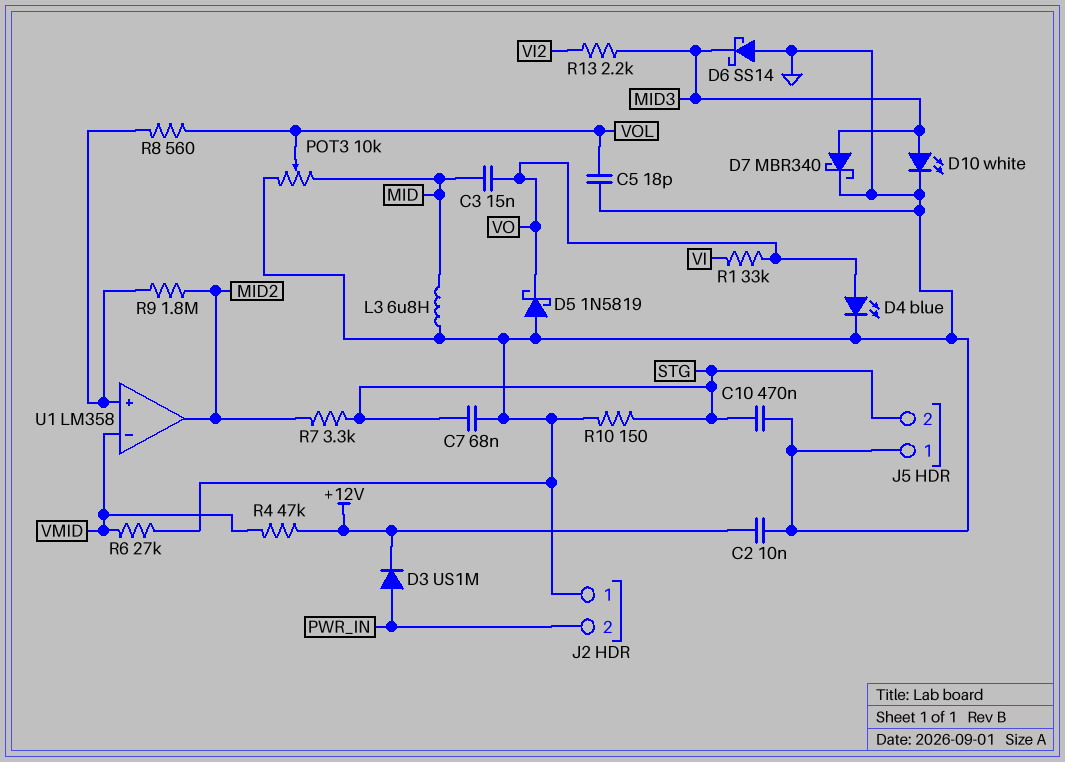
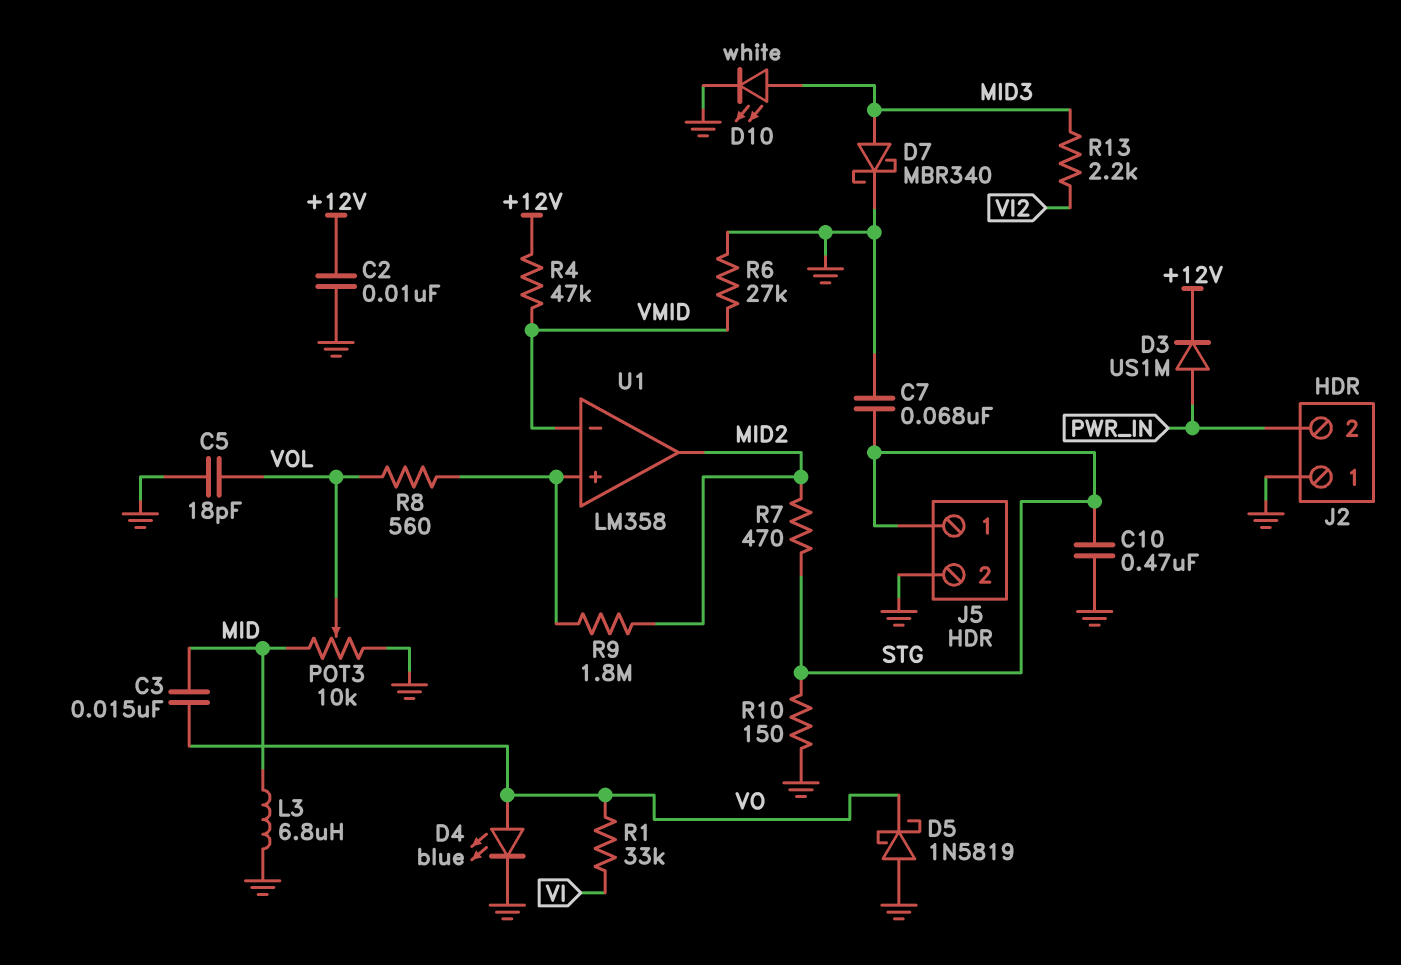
D6: schottky SS14 (A GND, K MID3) -> none
J5 pin 1: GND -> STG
J5 pin 2: STG -> GND
R7: 3.3k (MID2, STG) -> 470 (MID2, STG)

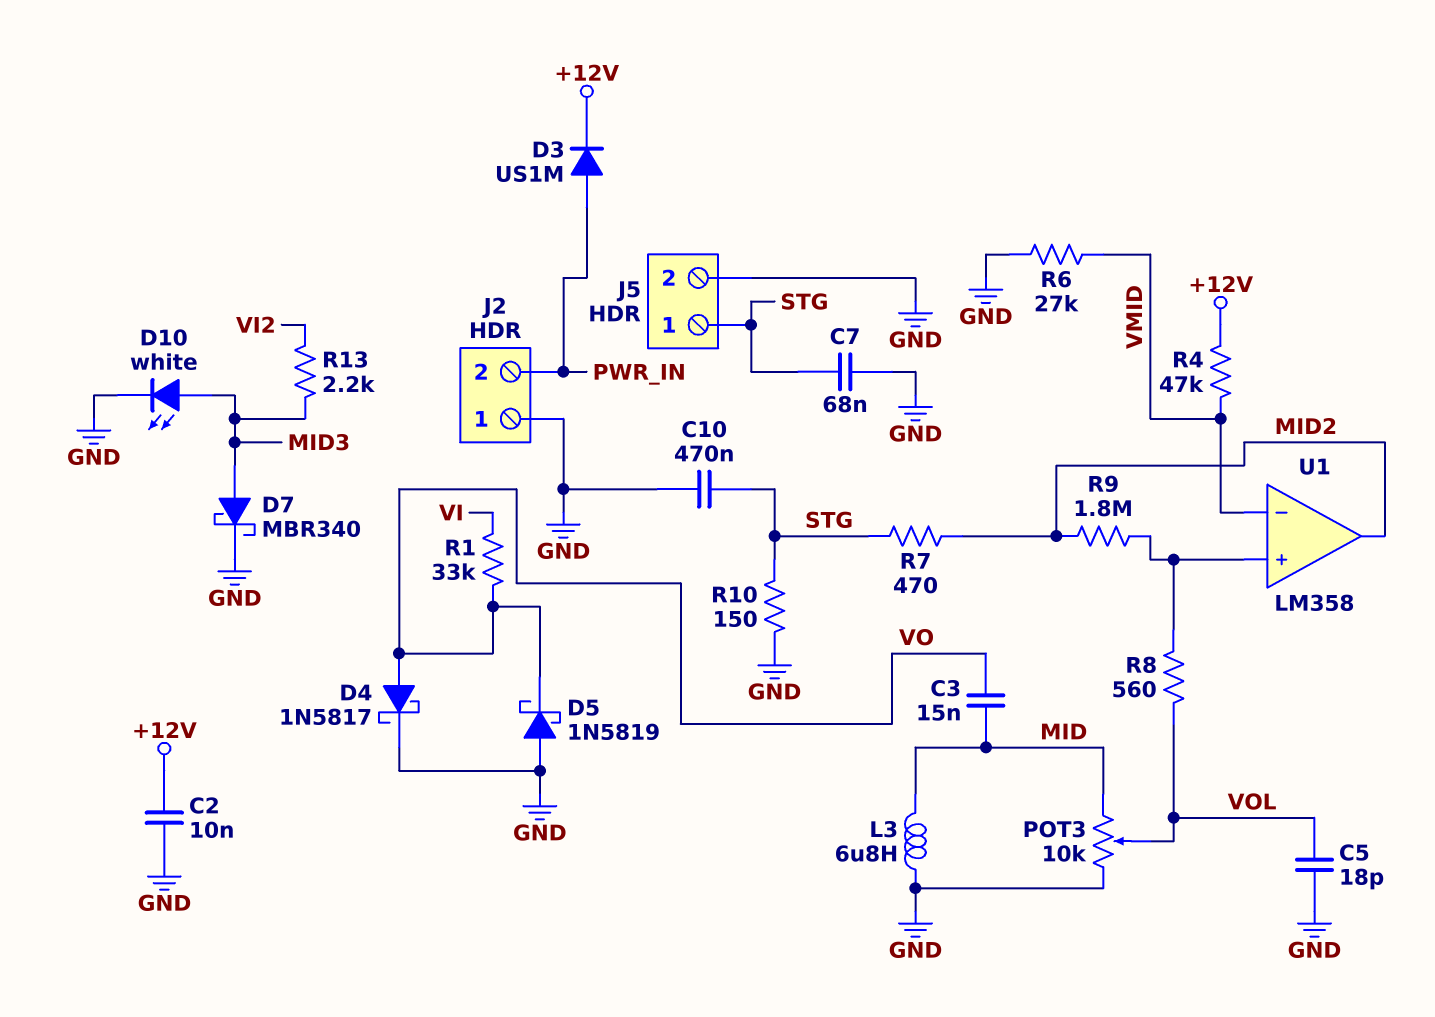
D4: LED blue (A VO, K GND) -> schottky 1N5817 (A VO, K GND)

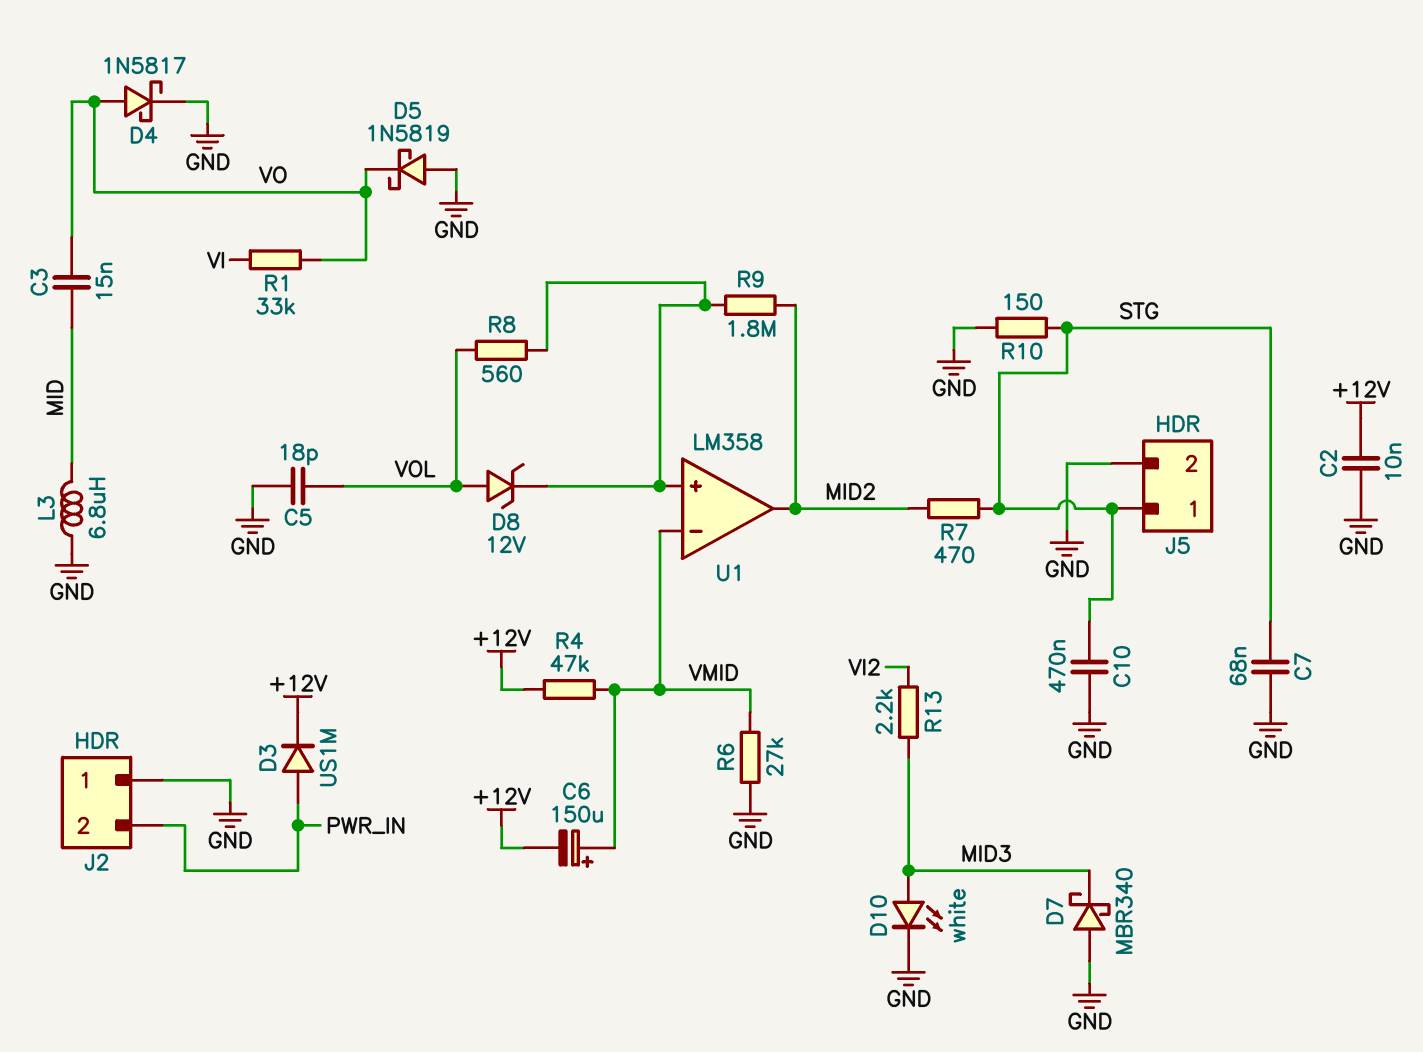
C6: none -> 150uF (plus VMID, minus +12V)
D7: schottky MBR340 (A MID3, K GND) -> schottky MBR340 (A GND, K MID3)
D8: none -> zener 12V (A VOL, K U1/in+)
POT3: 10k (GND, MID, wiper VOL) -> none

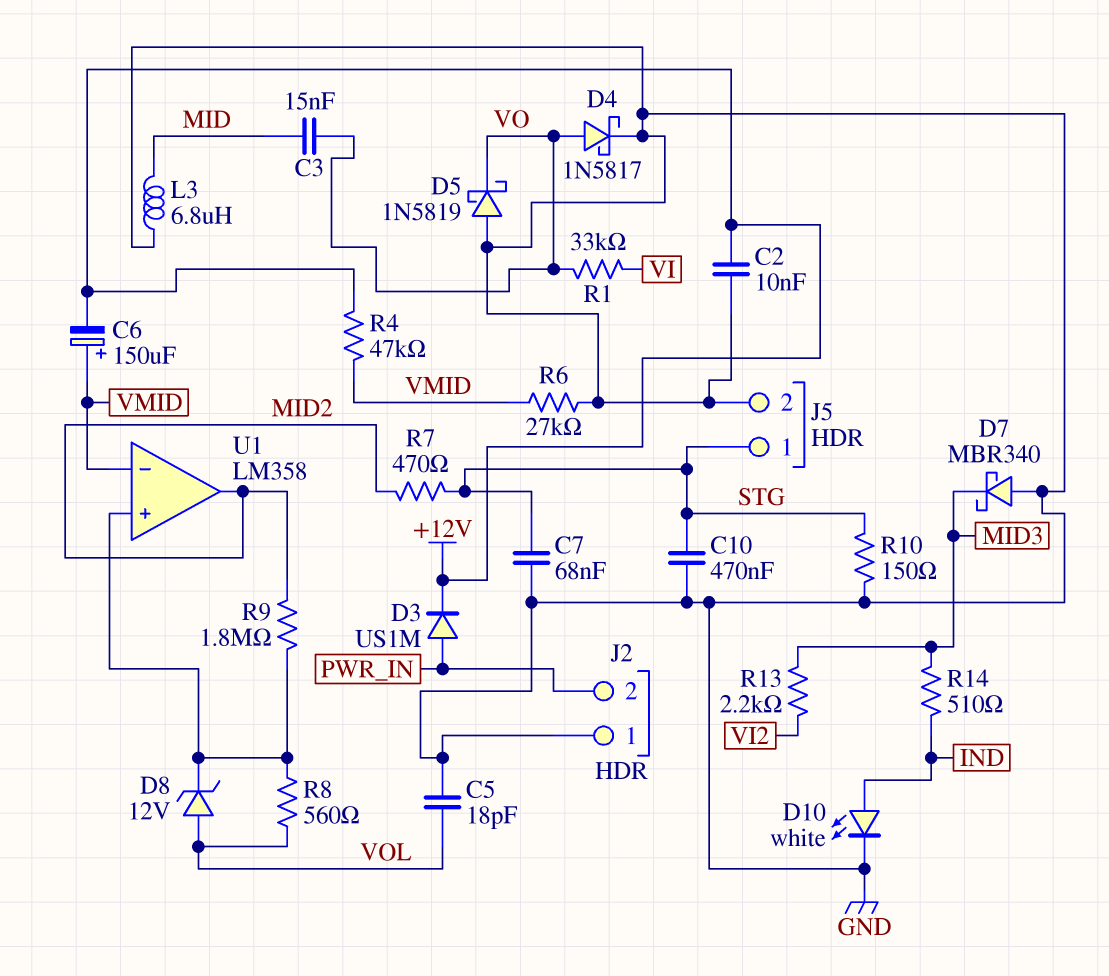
D10: LED white (A MID3, K GND) -> LED white (A IND, K GND)
R14: none -> 510 (IND, MID3)

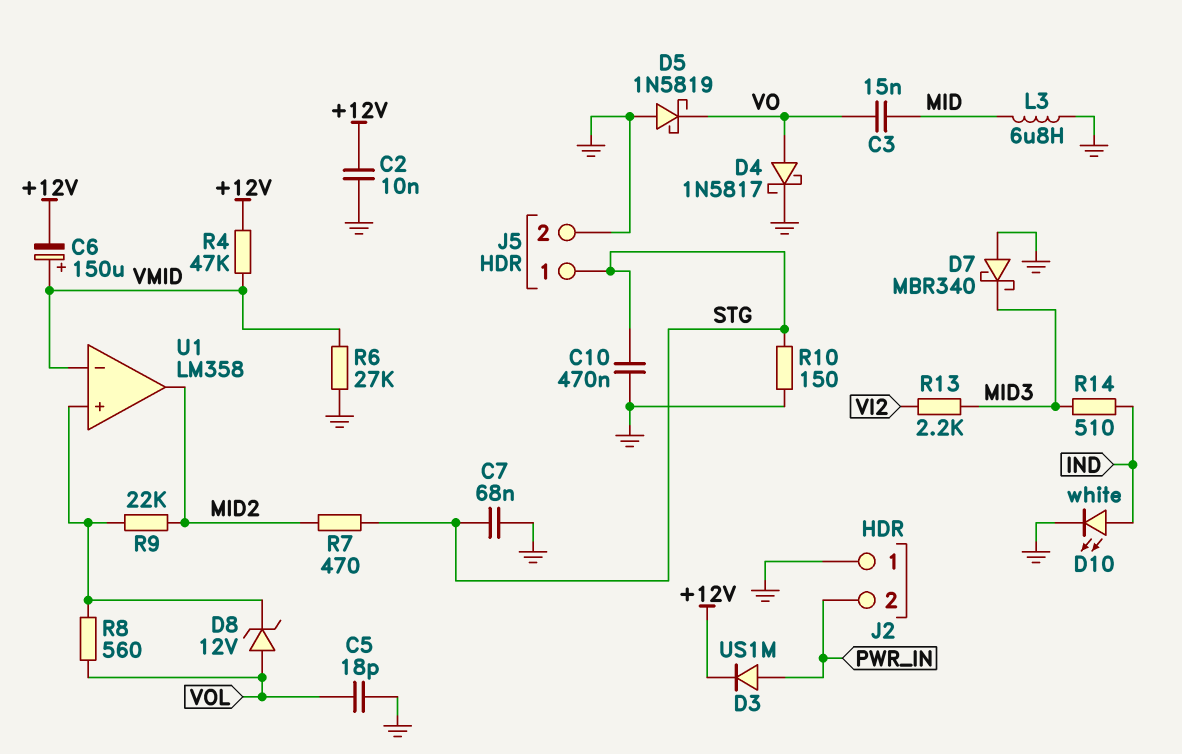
R1: 33k (VI, VO) -> none
R9: 1.8M (MID2, U1/in+) -> 22k (MID2, U1/in+)

